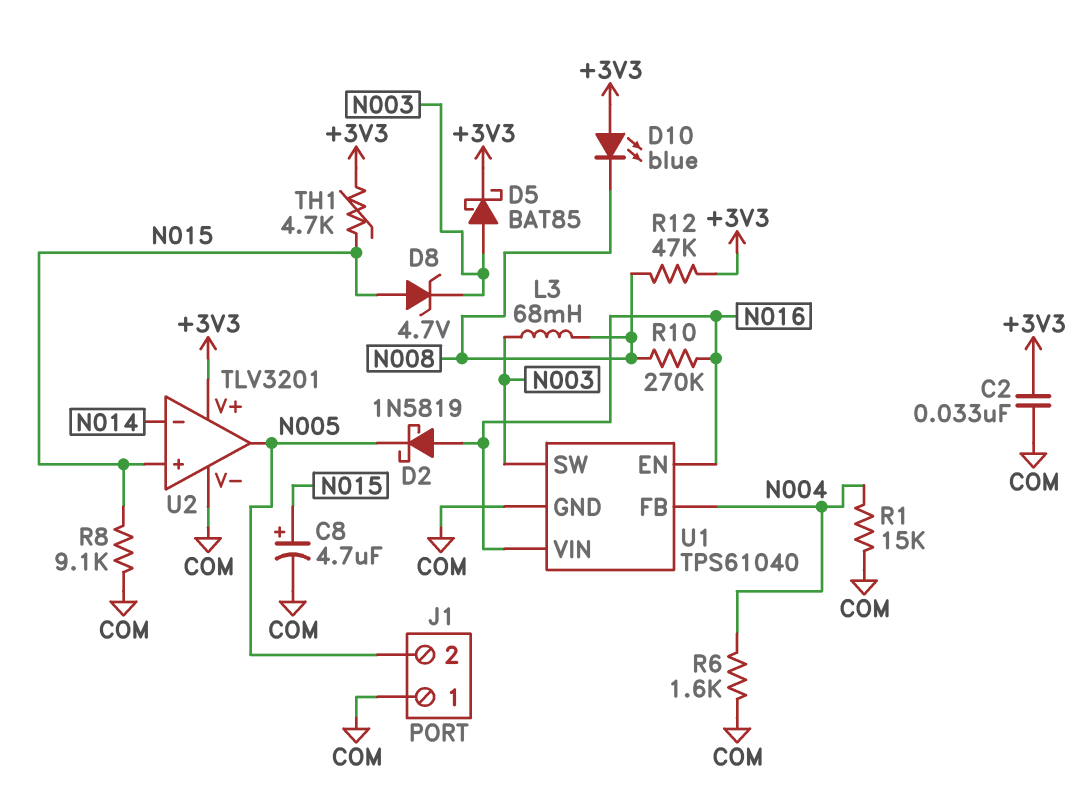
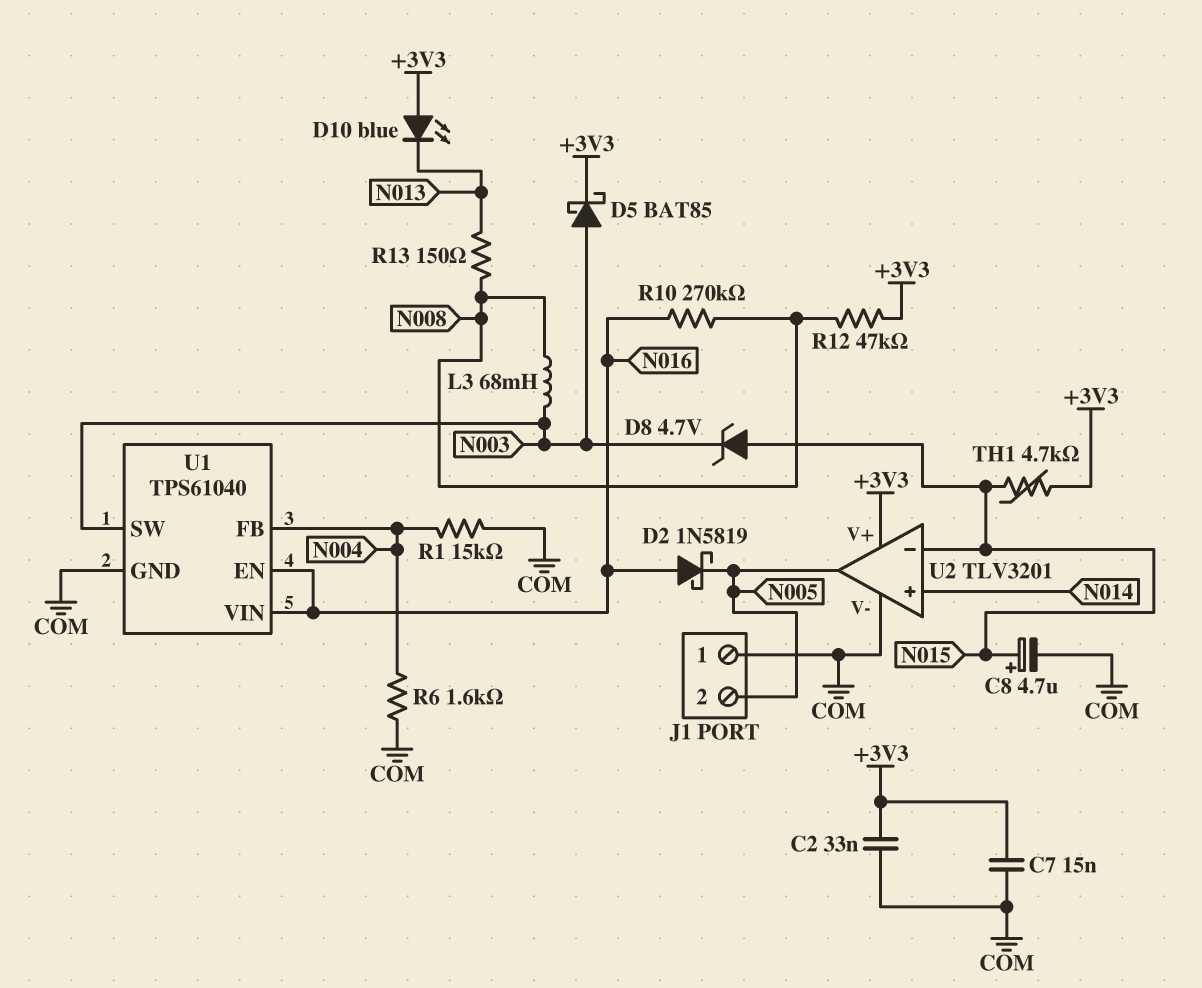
C7: none -> 15nF (+3V3, COM)
D10: LED blue (A +3V3, K N008) -> LED blue (A +3V3, K N013)
R8: 9.1k (COM, N015) -> none
R13: none -> 150 (N008, N013)
U2 pin in+: N015 -> N014
U2 pin in-: N014 -> N015

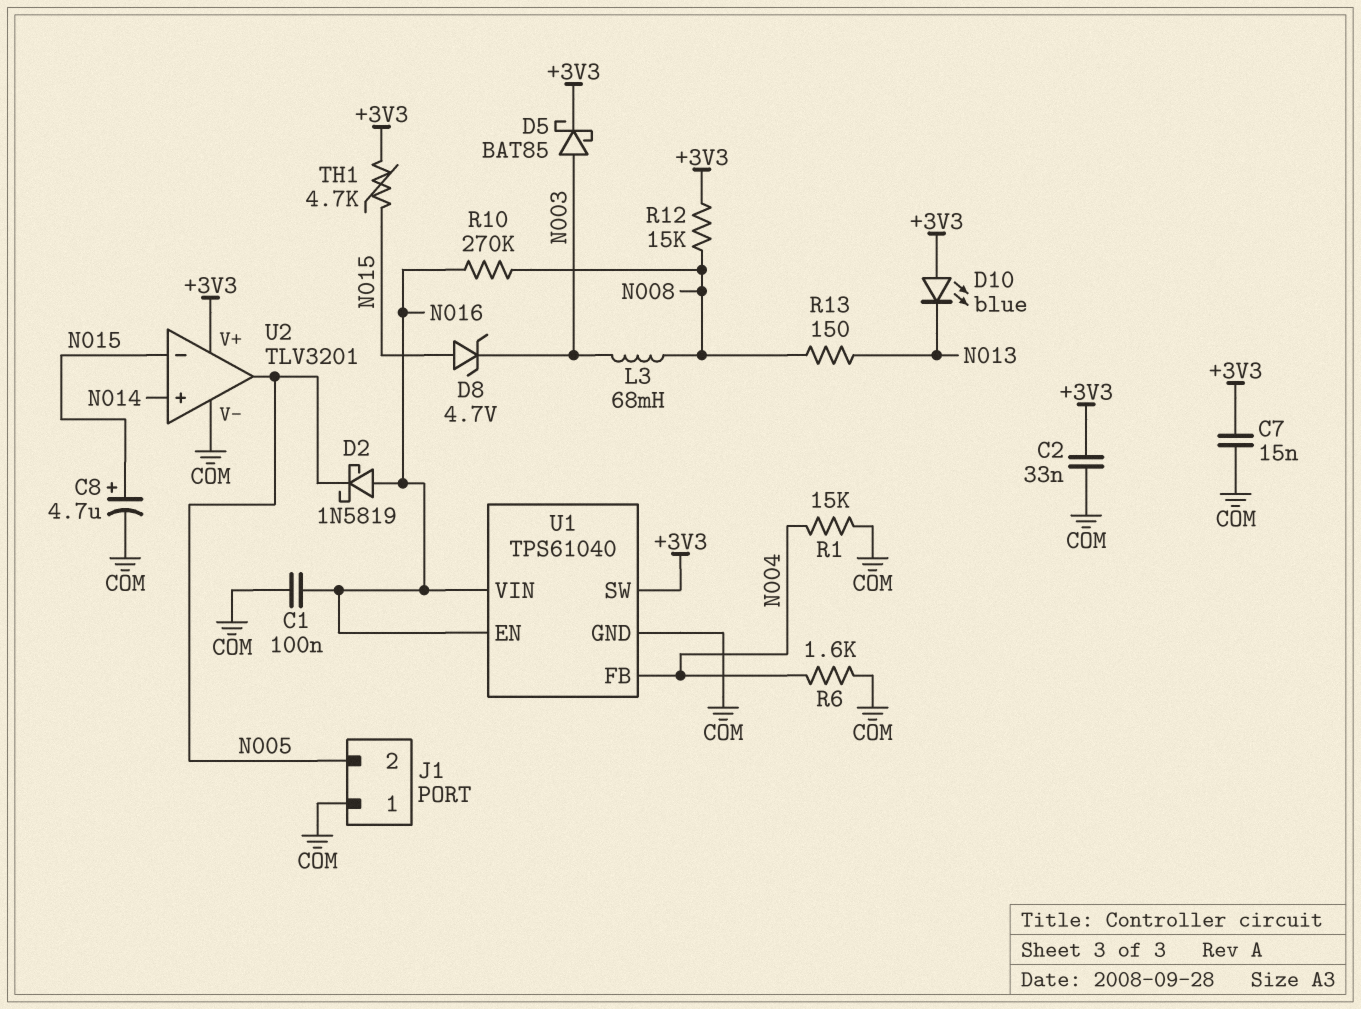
C1: none -> 100nF (COM, N016)
R12: 47k (+3V3, N008) -> 15k (+3V3, N008)
U1 pin SW: N003 -> +3V3

